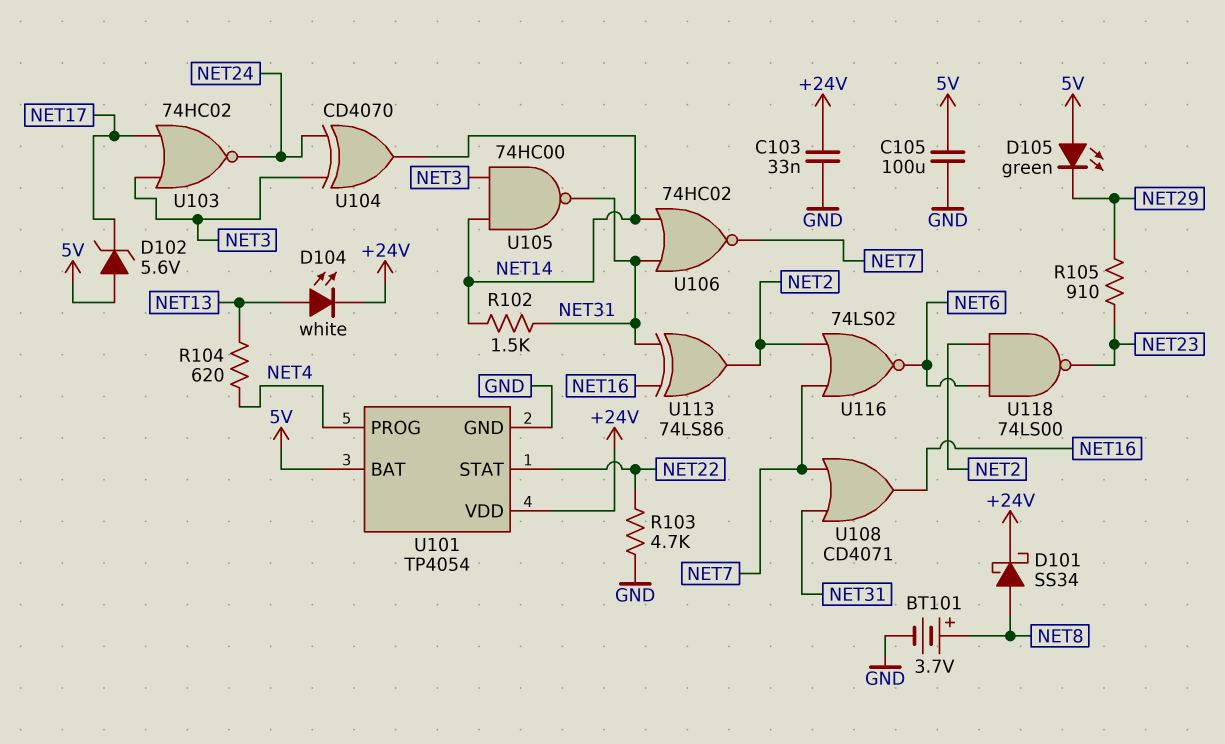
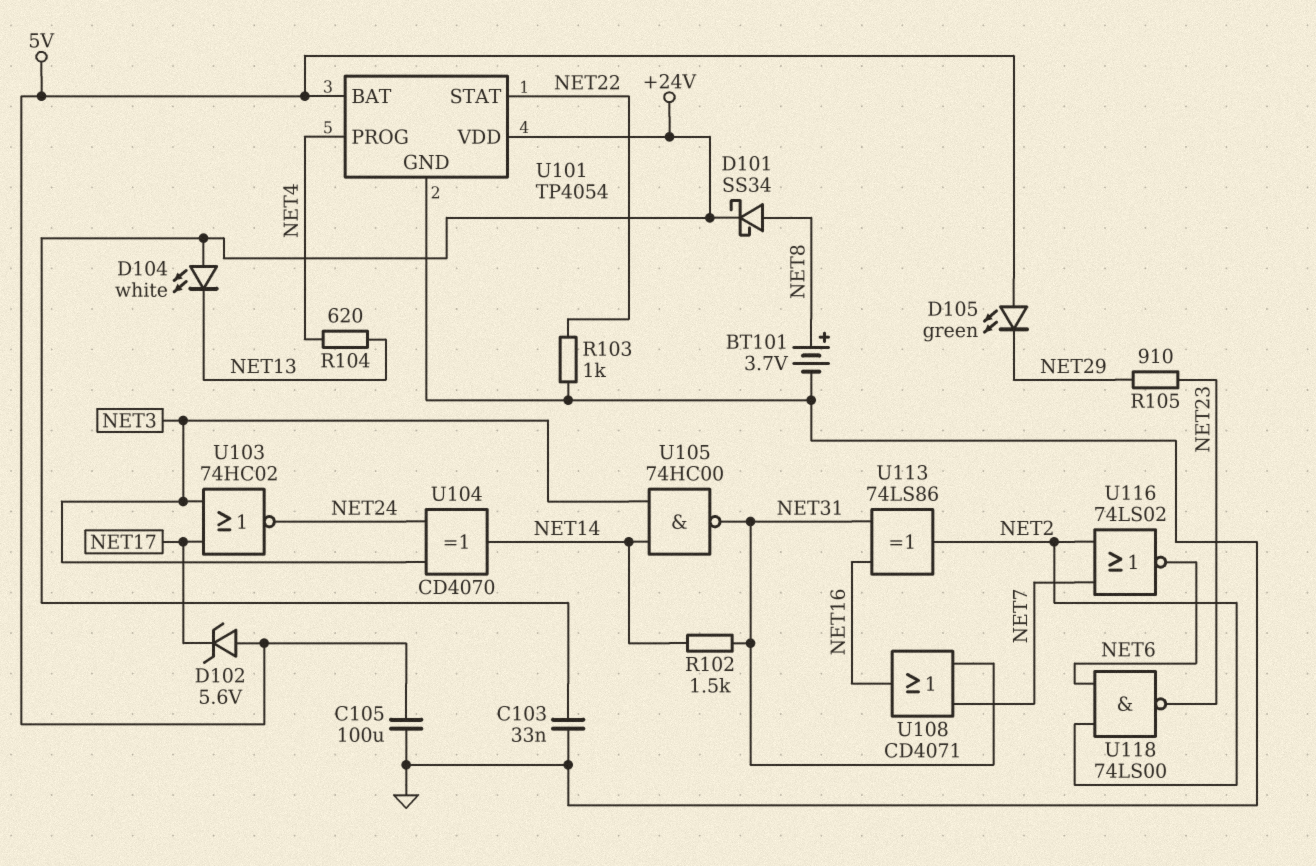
D104: LED white (A NET13, K +24V) -> LED white (A +24V, K NET13)
R103: 4.7k (GND, NET22) -> 1k (GND, NET22)
U106: NOR 74HC02 (in NET14, in NET31, out NET7) -> none

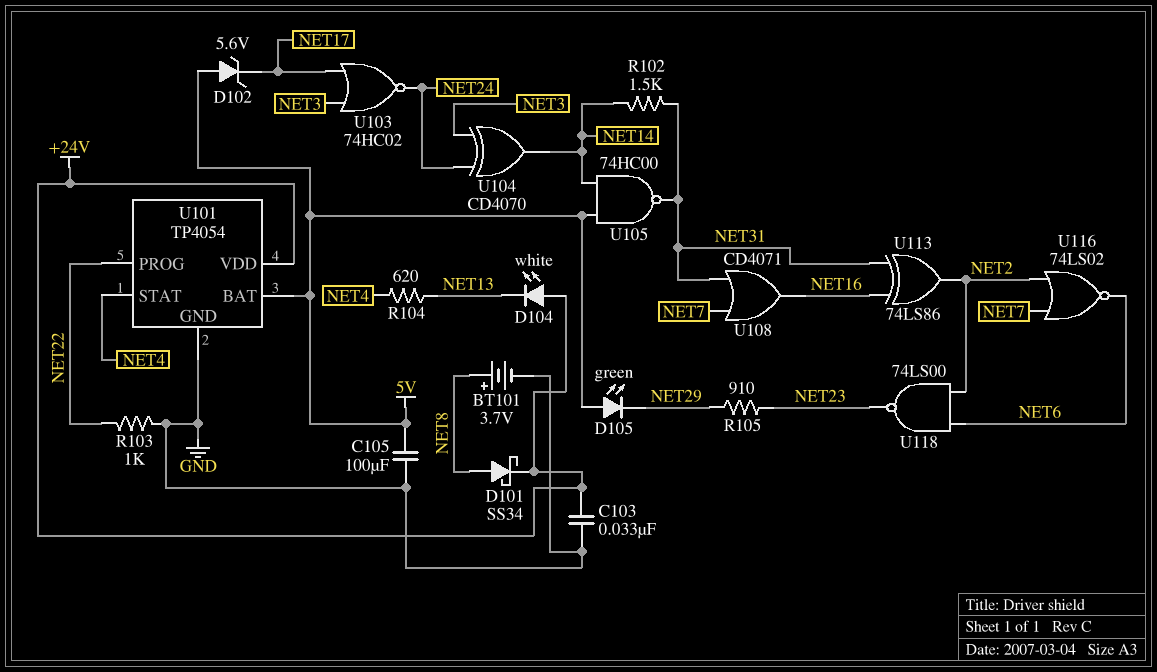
U101 pin PROG: NET4 -> NET22
U101 pin STAT: NET22 -> NET4
U105: NAND 74HC00 (in NET3, in NET14, out NET31) -> NAND 74HC00 (in 5V, in NET14, out NET31)

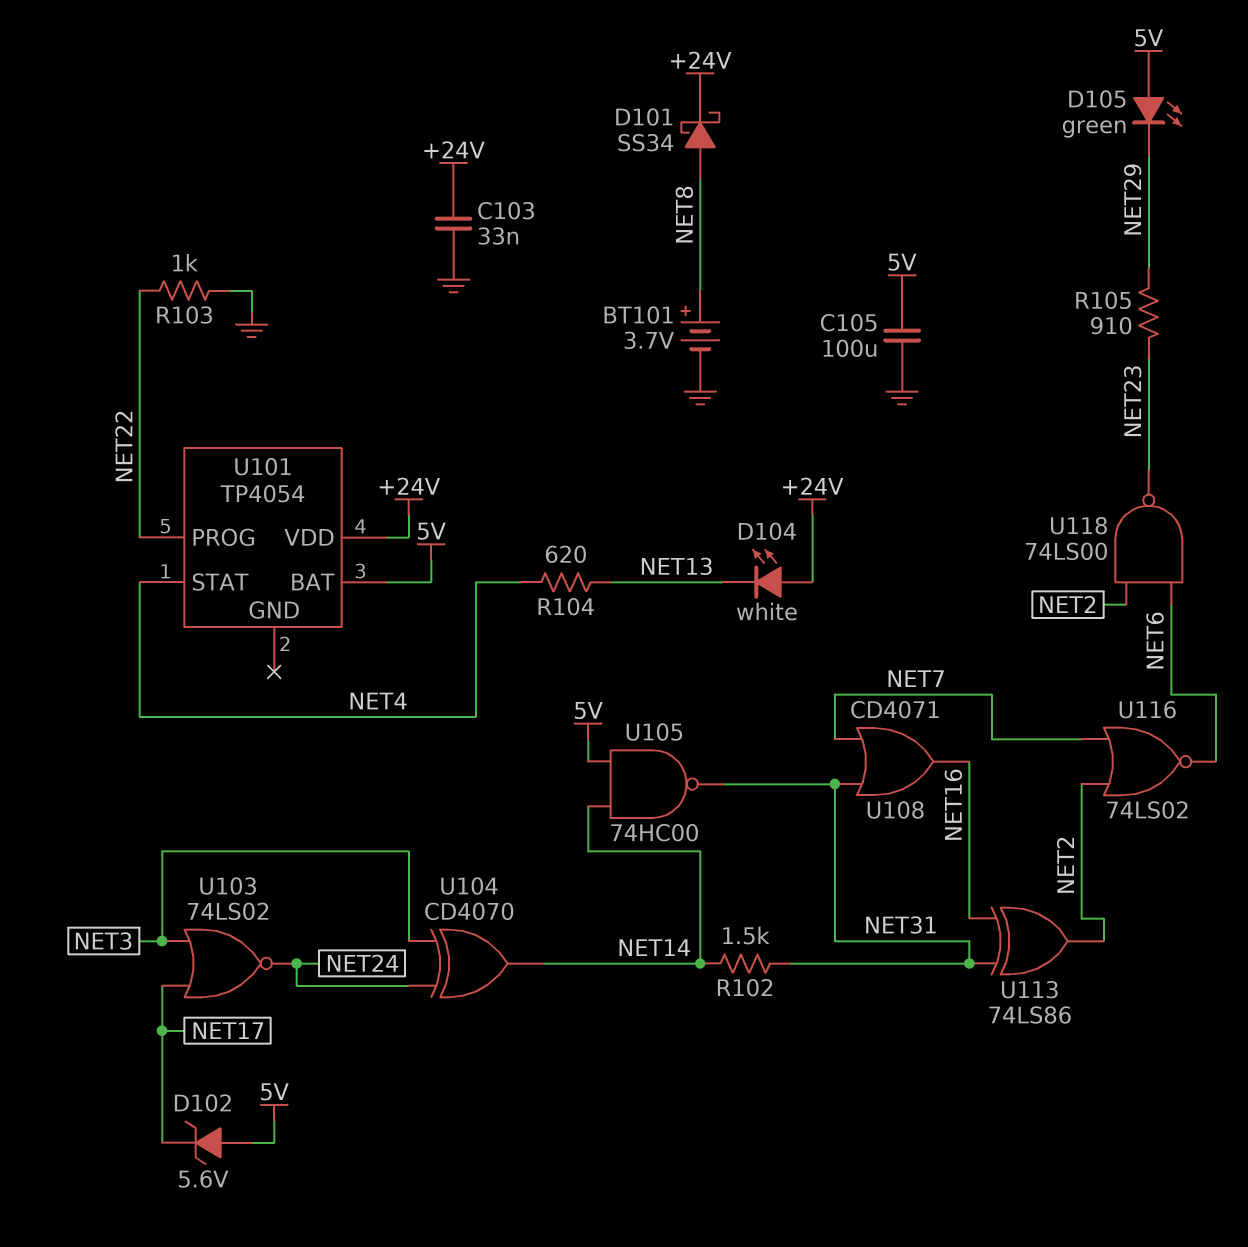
U101 pin GND: GND -> none
U103: NOR 74HC02 (in NET3, in NET17, out NET24) -> NOR 74LS02 (in NET3, in NET17, out NET24)

